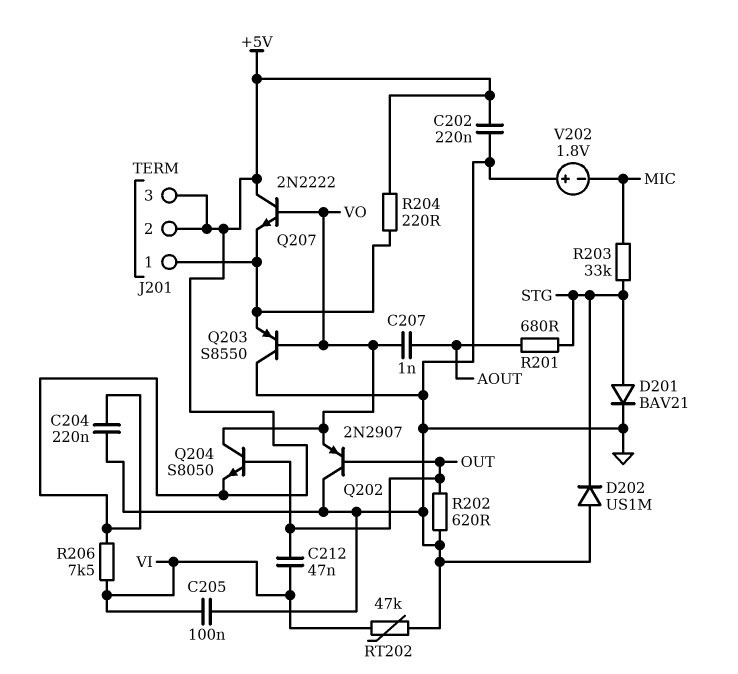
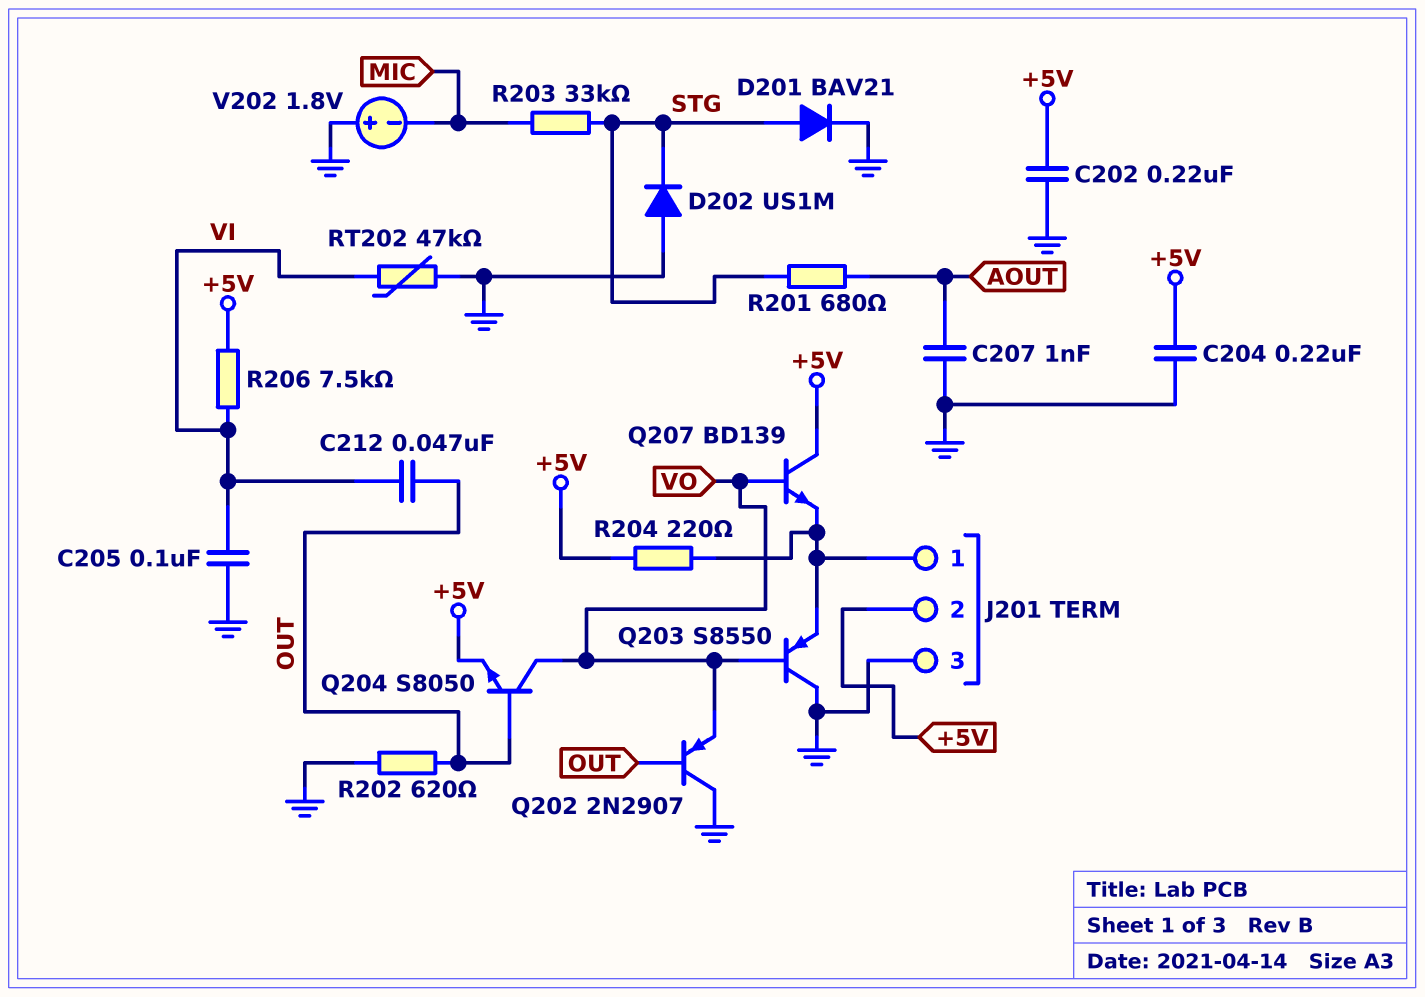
C207: 1nF (AOUT, VO) -> 1nF (AOUT, GND)
J201 pin 3: +5V -> GND
Q207: NPN 2N2222 (B VO, C +5V, E J201/1) -> NPN BD139 (B VO, C +5V, E J201/1)

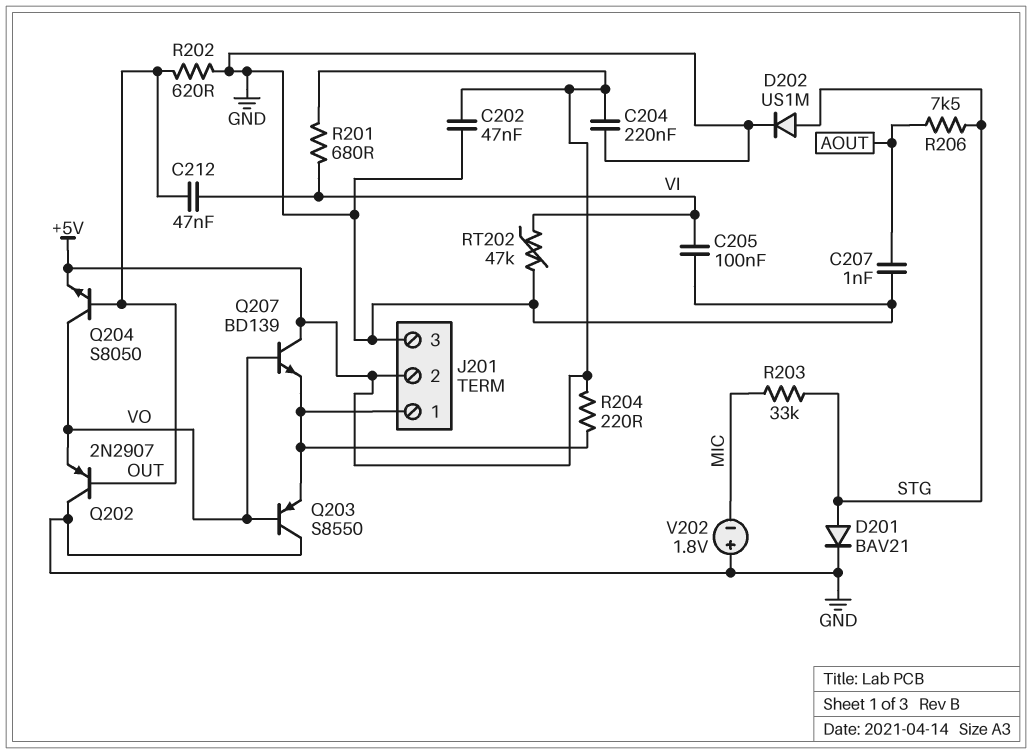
C202: 220nF (+5V, GND) -> 47nF (+5V, GND)
D202: diode US1M (A GND, K STG) -> diode US1M (A STG, K GND)
R201: 680 (AOUT, STG) -> 680 (+5V, VI)
R206: 7.5k (+5V, VI) -> 7.5k (AOUT, STG)

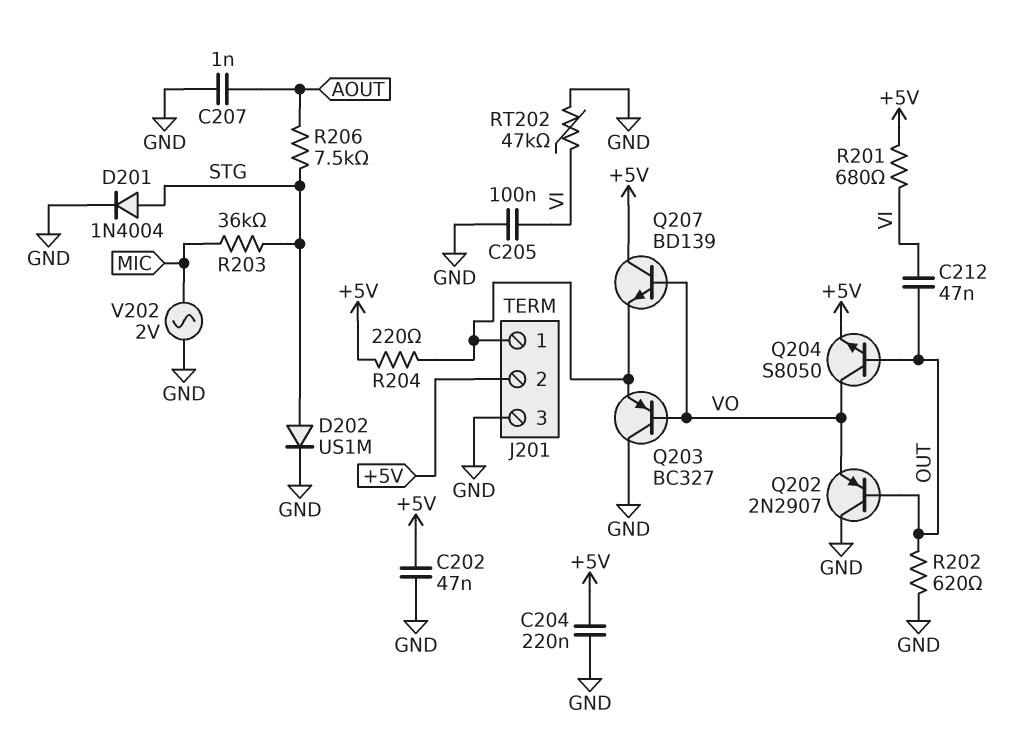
D201: diode BAV21 (A STG, K GND) -> diode 1N4004 (A STG, K GND)
Q203: PNP S8550 (B VO, C GND, E J201/1) -> PNP BC327 (B VO, C GND, E J201/1)
R203: 33k (MIC, STG) -> 36k (MIC, STG)
V202: 1.8V (plus GND, minus MIC) -> AC 2V (GND, MIC)

